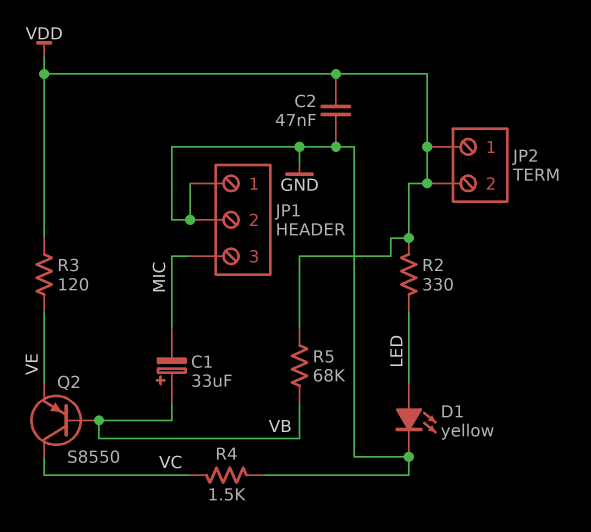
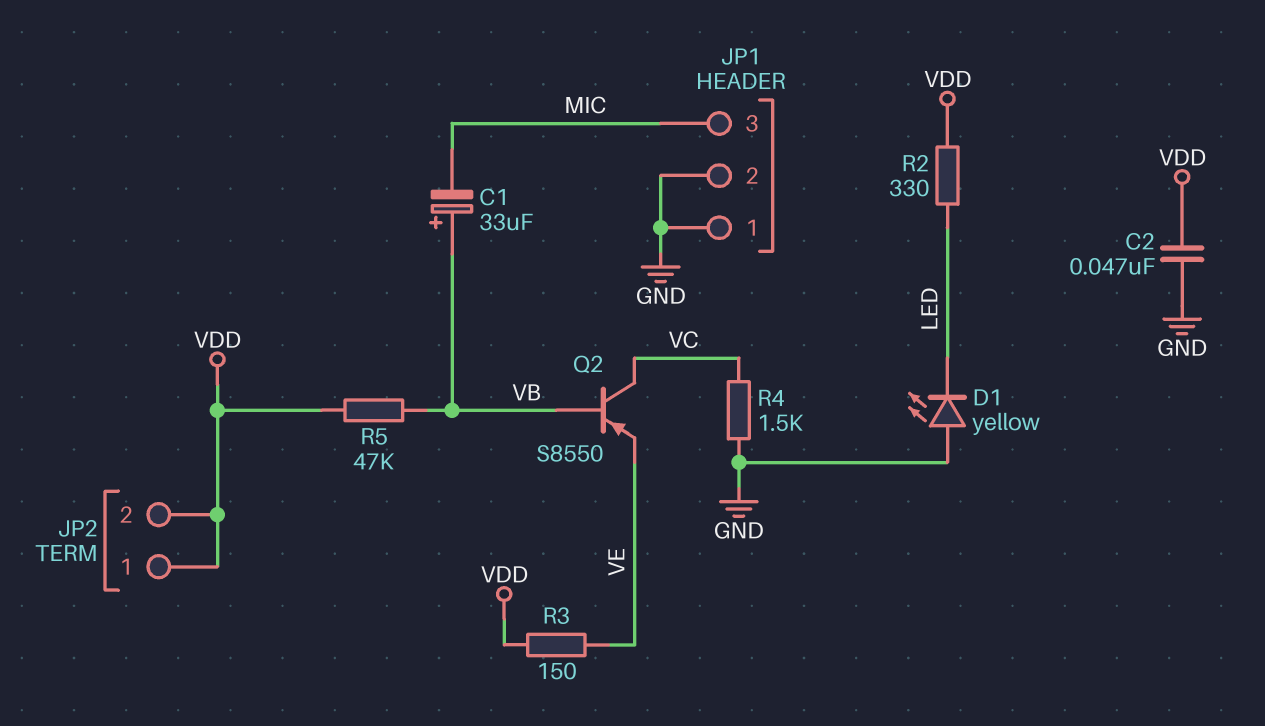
D1: LED yellow (A LED, K GND) -> LED yellow (A GND, K LED)
R3: 120 (VDD, VE) -> 150 (VDD, VE)
R5: 68k (VB, VDD) -> 47k (VB, VDD)

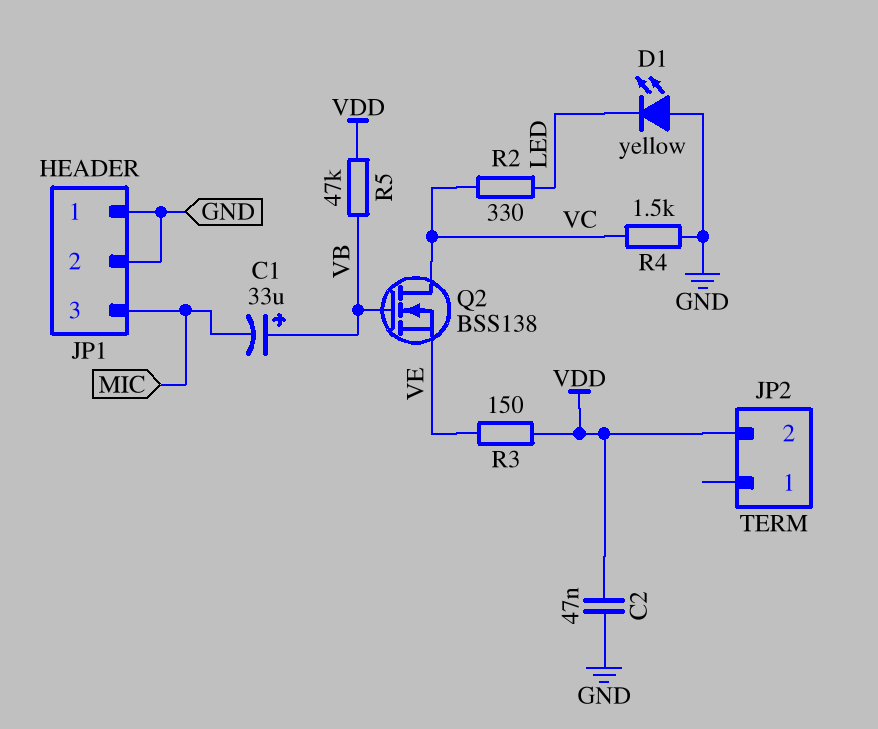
JP2 pin 1: VDD -> none
Q2: PNP S8550 (B VB, C VC, E VE) -> NMOS BSS138 (G VB, D VC, S VE)
R2: 330 (LED, VDD) -> 330 (LED, VC)

